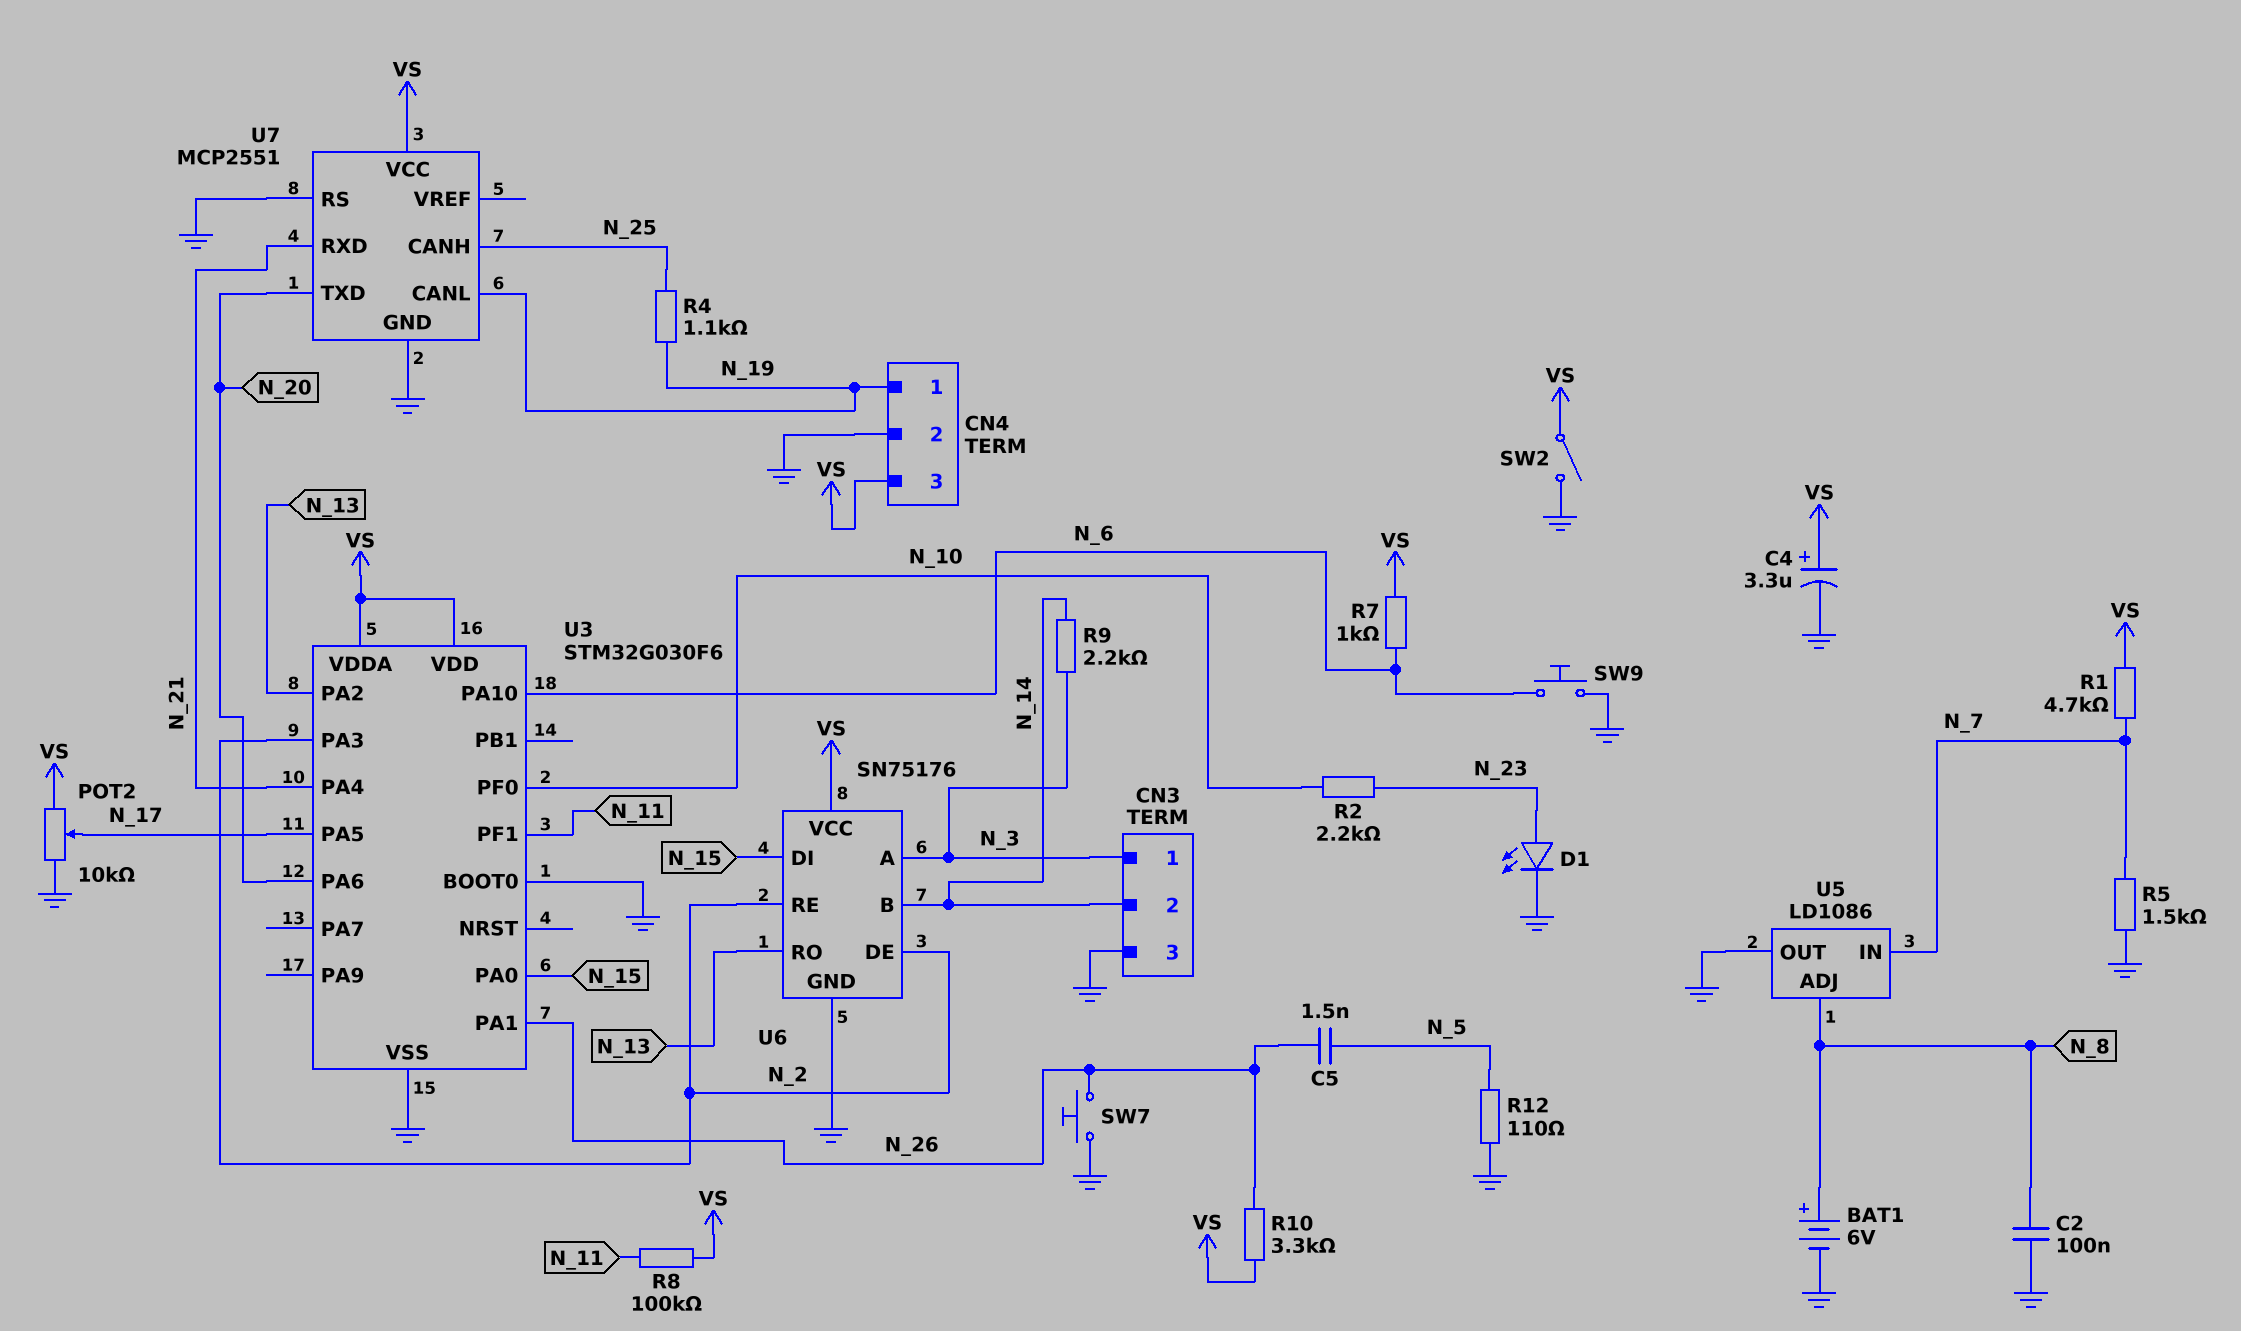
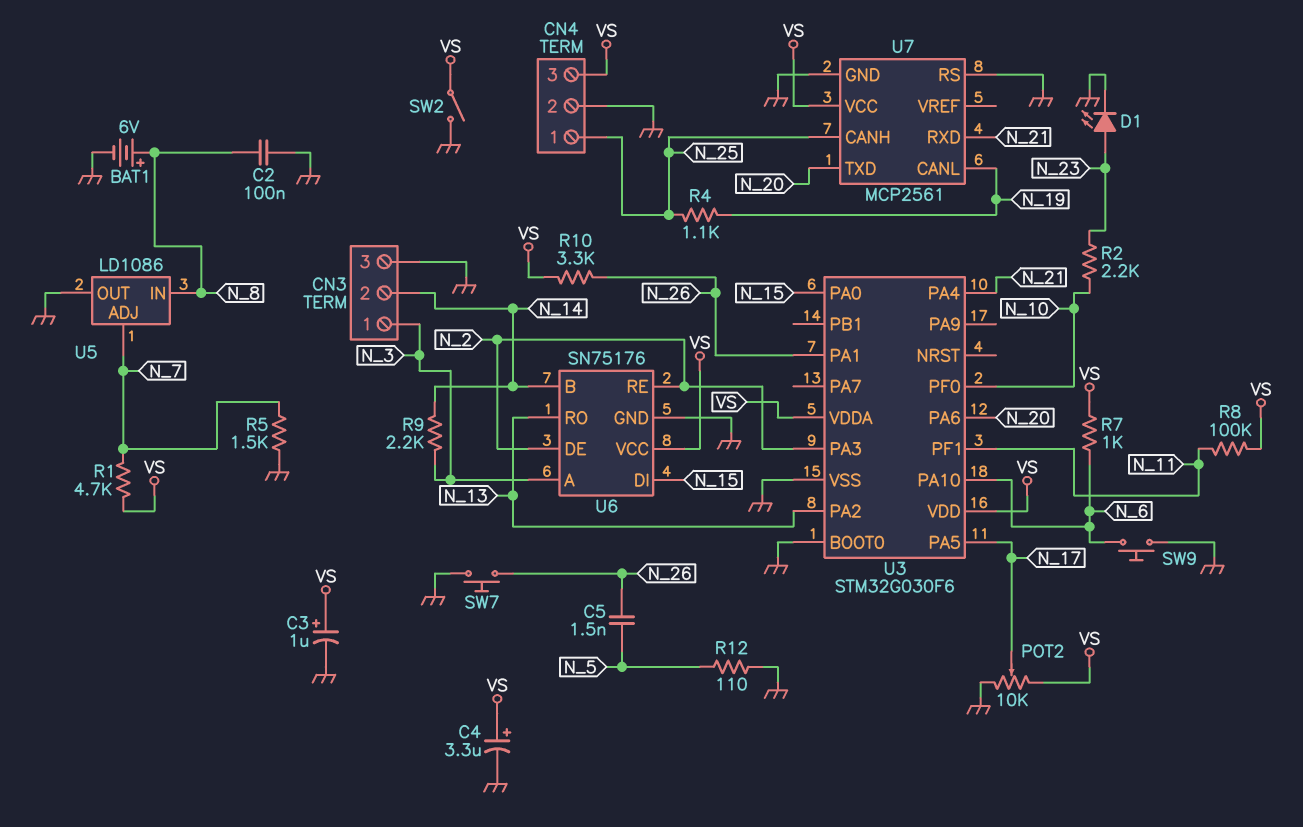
C3: none -> 1uF (plus VS, minus GND)
CN4 pin 1: N_19 -> N_25
U5 pin ADJ: N_8 -> N_7
U5 pin IN: N_7 -> N_8
U7: MCP2551 -> MCP2561

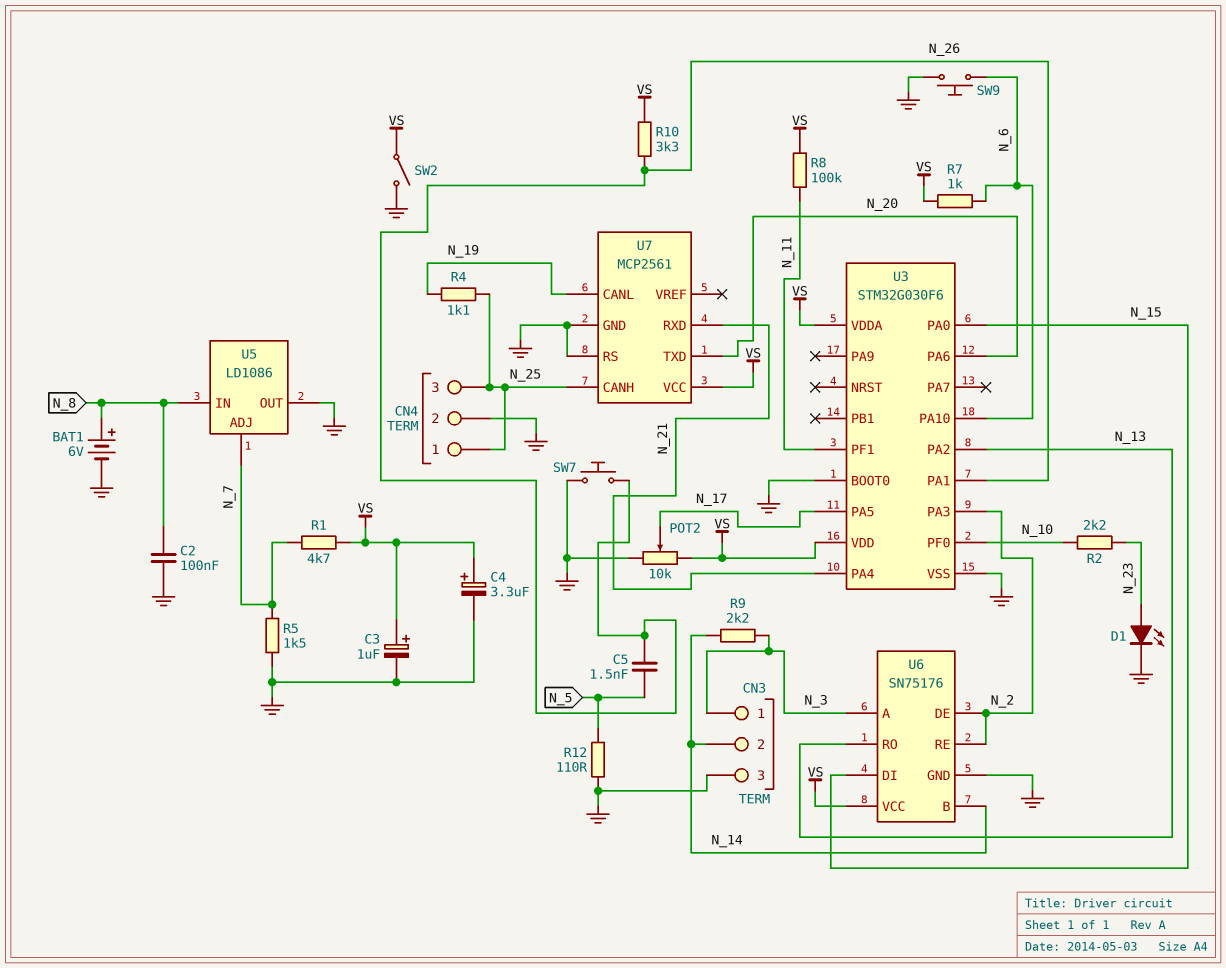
CN4 pin 3: VS -> N_25

